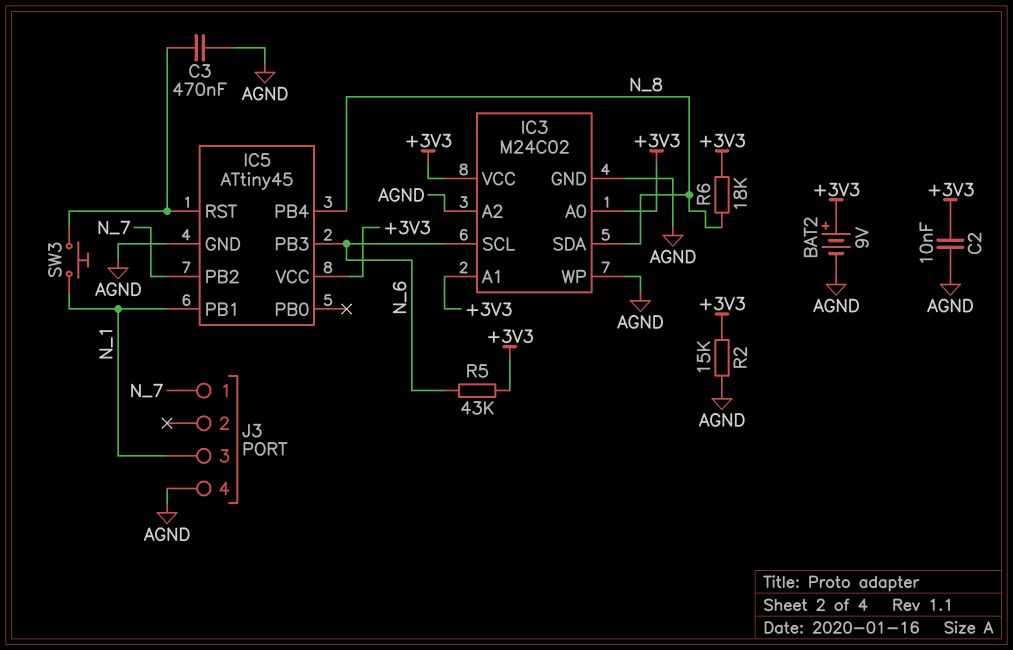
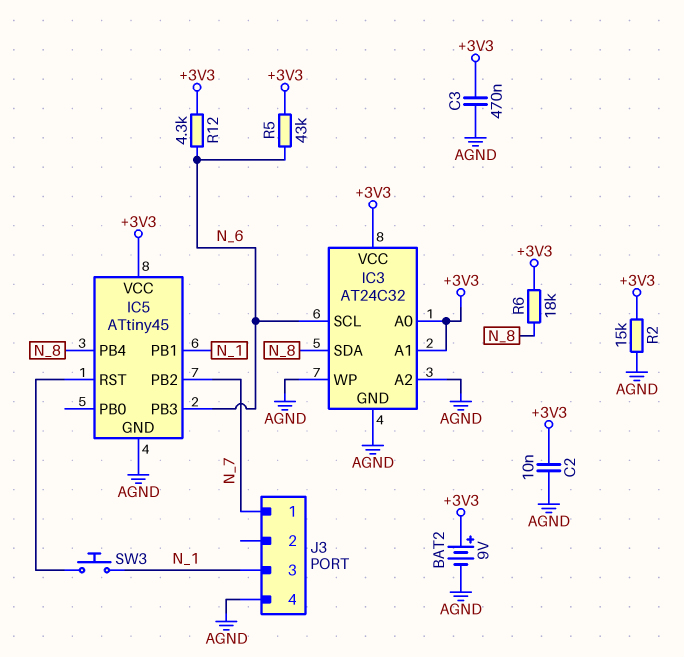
C3: 470nF (AGND, IC5/RST) -> 470nF (+3V3, AGND)
IC3: M24C02 -> AT24C32
R12: none -> 4.3k (+3V3, N_6)

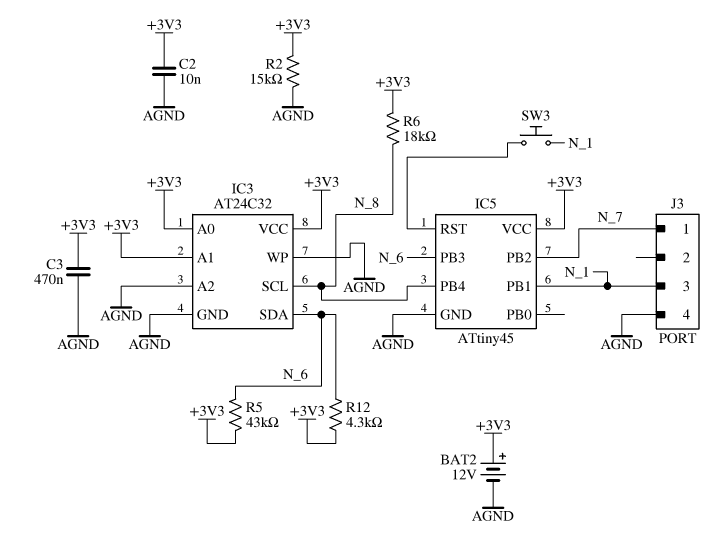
BAT2: 9V (plus +3V3, minus AGND) -> 12V (plus +3V3, minus AGND)
IC3 pin SCL: N_6 -> N_8
IC3 pin SDA: N_8 -> N_6

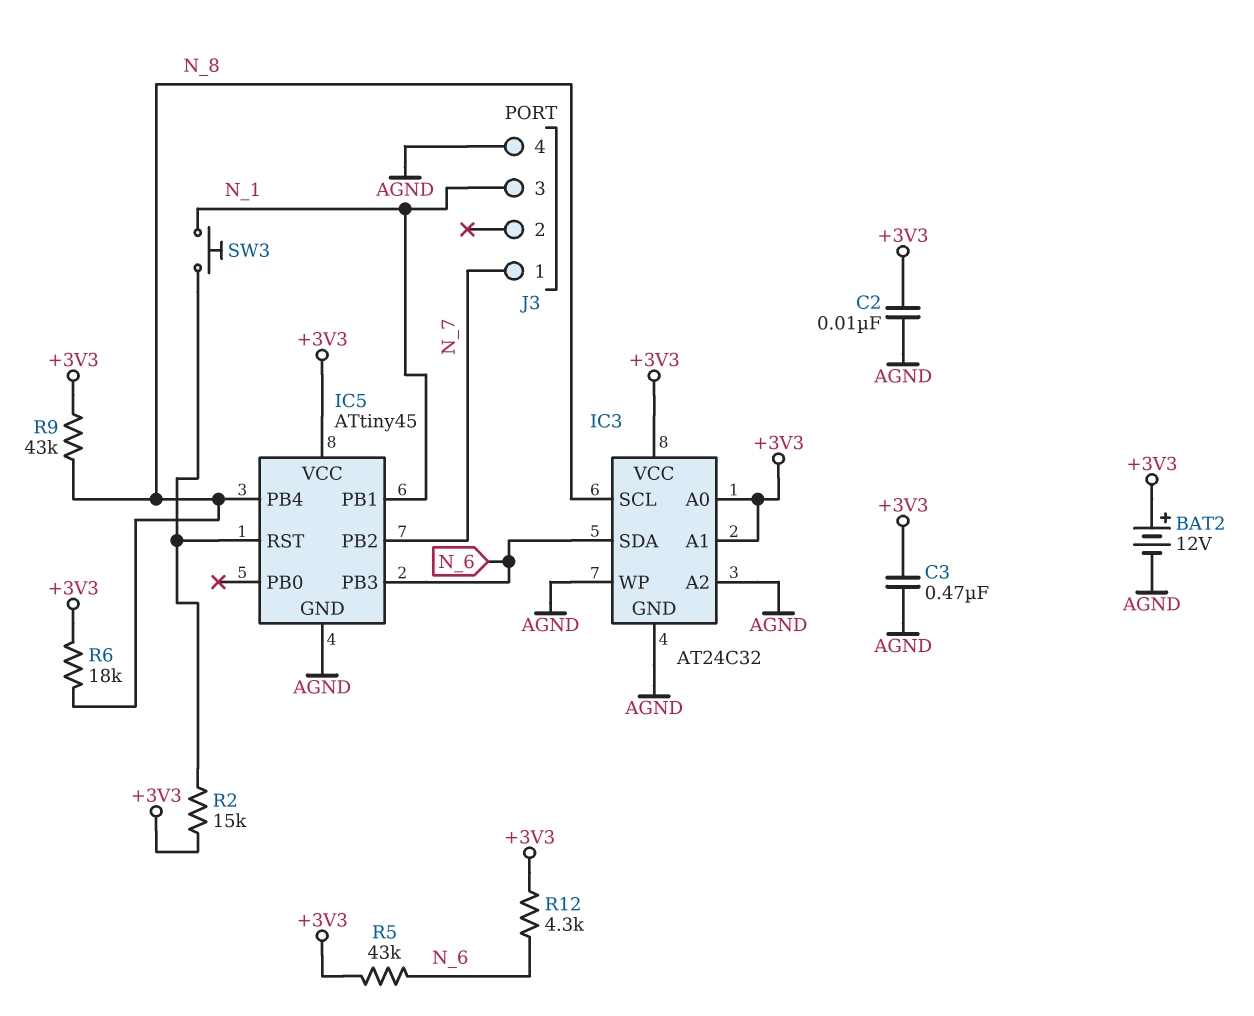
R2: 15k (+3V3, AGND) -> 15k (+3V3, IC5/RST)
R9: none -> 43k (+3V3, N_8)

